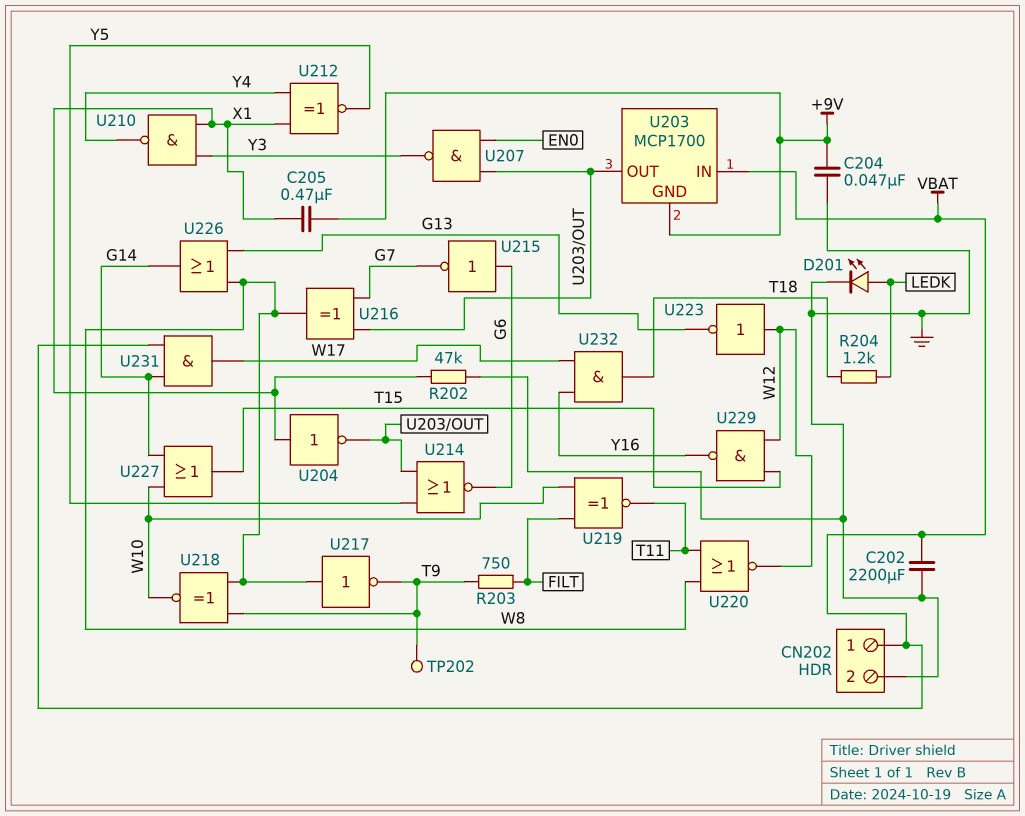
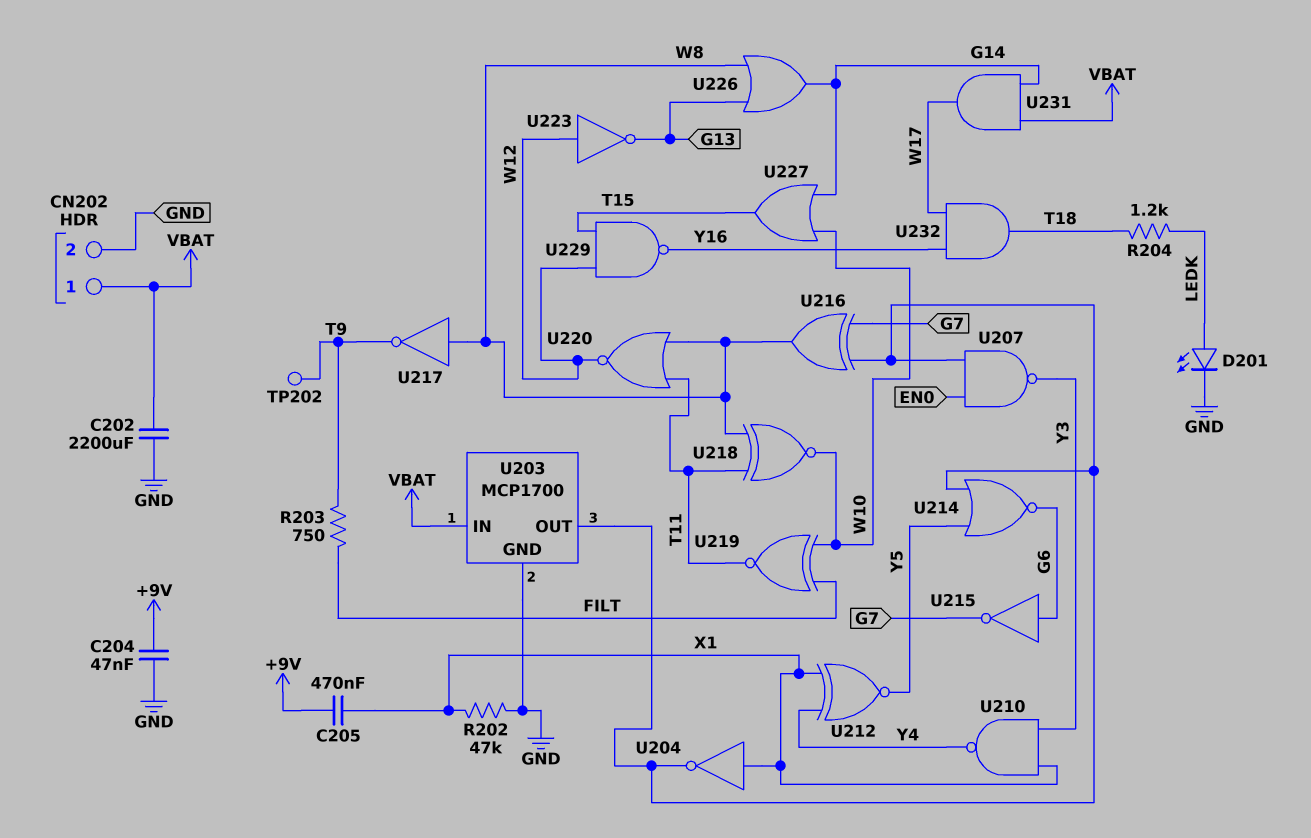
U203 pin GND: +9V -> GND
U218: XNOR (in T9, in W8, out W10) -> XNOR (in T11, in W8, out W10)

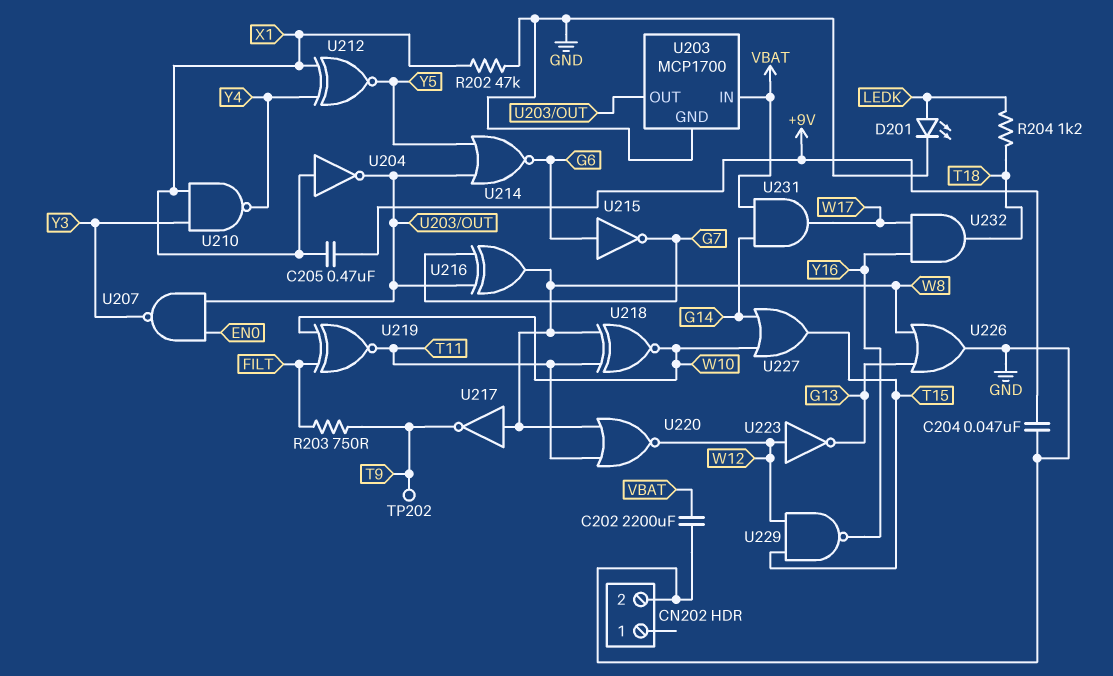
CN202 pin 1: VBAT -> none
U226: OR (in G13, in W8, out G14) -> OR (in G13, in W8, out GND)

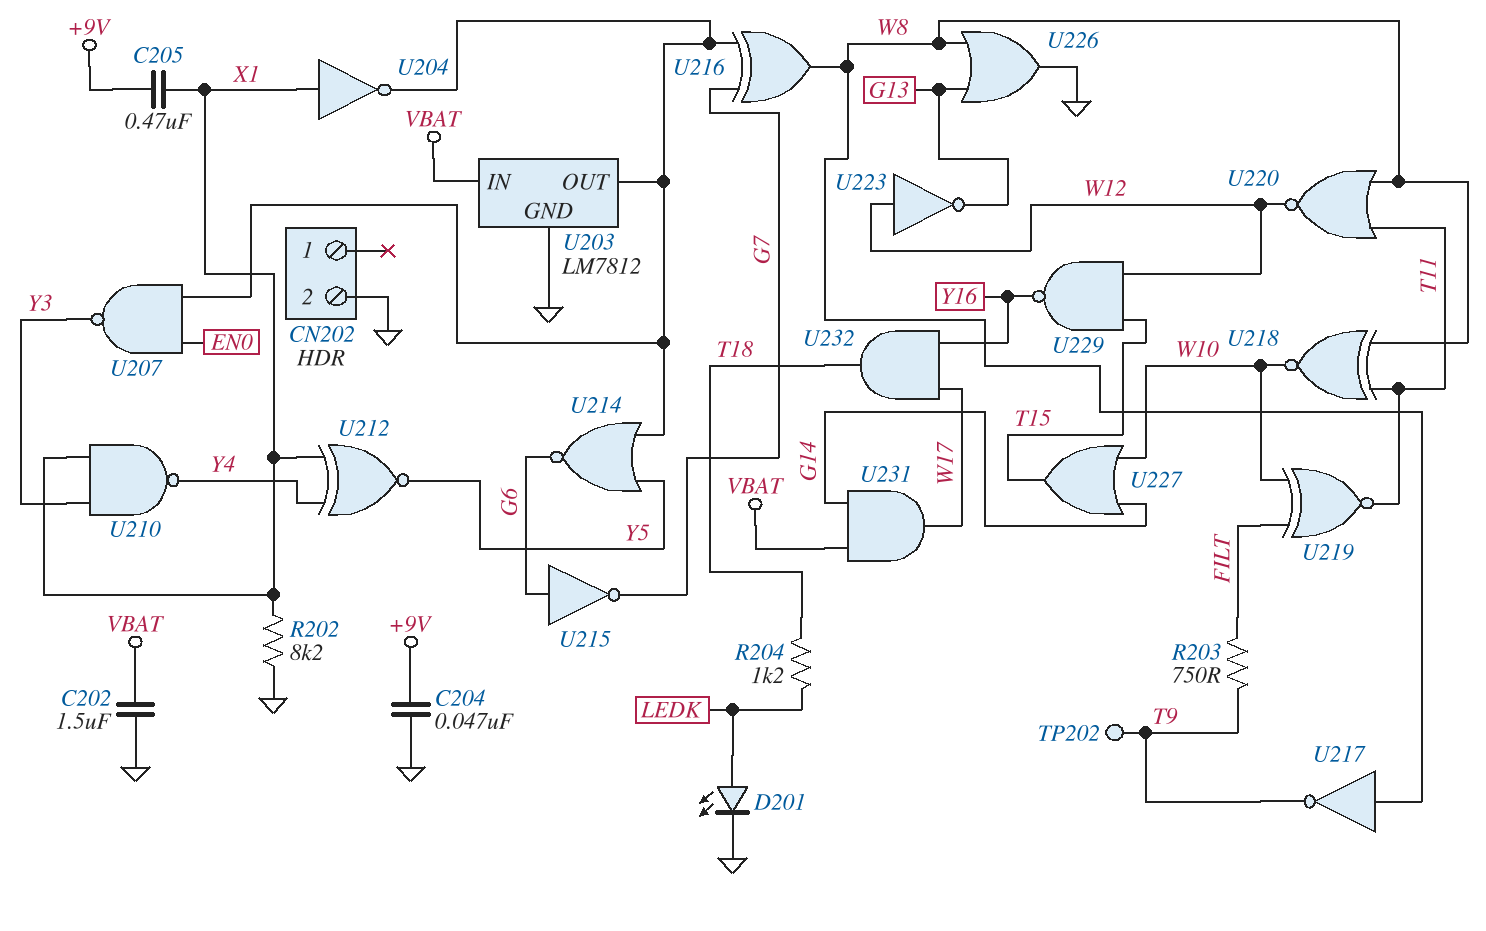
C202: 2200uF (GND, VBAT) -> 1.5uF (GND, VBAT)
R202: 47k (GND, X1) -> 8.2k (GND, X1)
U203: MCP1700 -> LM7812

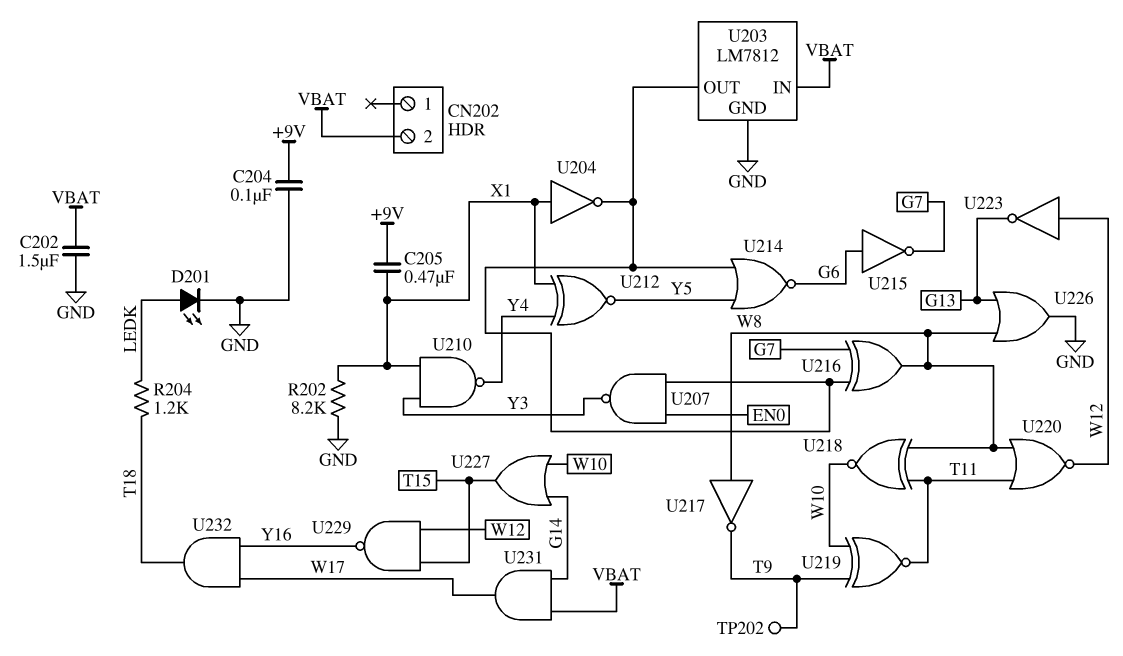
C204: 47nF (+9V, GND) -> 100nF (+9V, GND)
CN202 pin 2: GND -> VBAT
R203: 750 (FILT, T9) -> none
U219: XNOR (in FILT, in W10, out T11) -> XNOR (in T9, in W10, out T11)

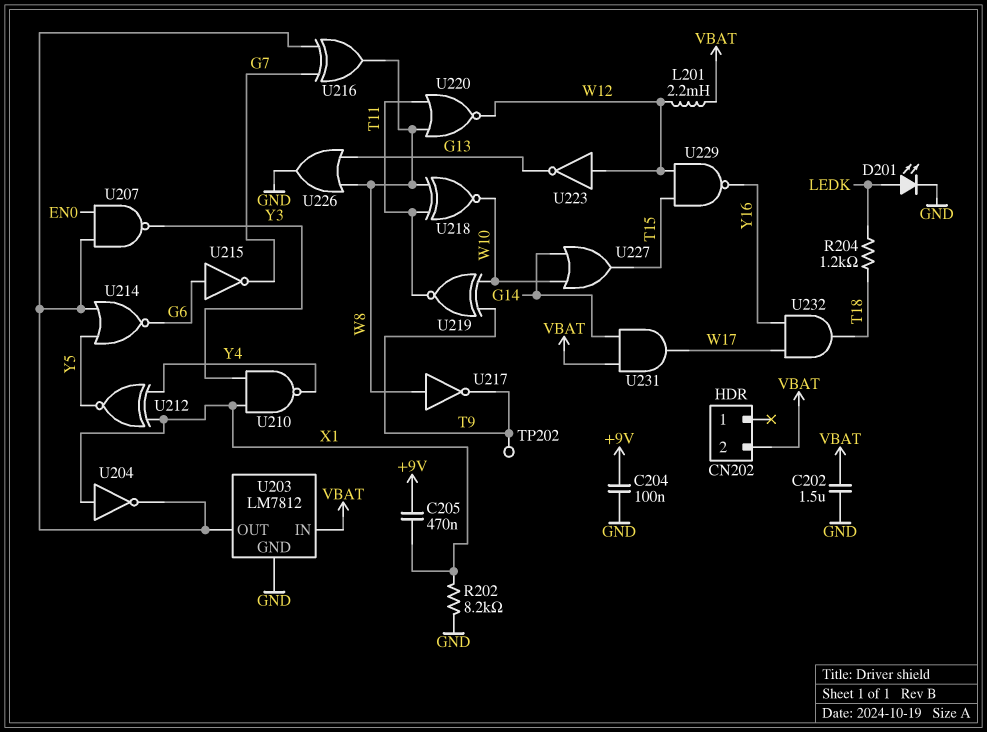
L201: none -> 2.2mH (VBAT, W12)

